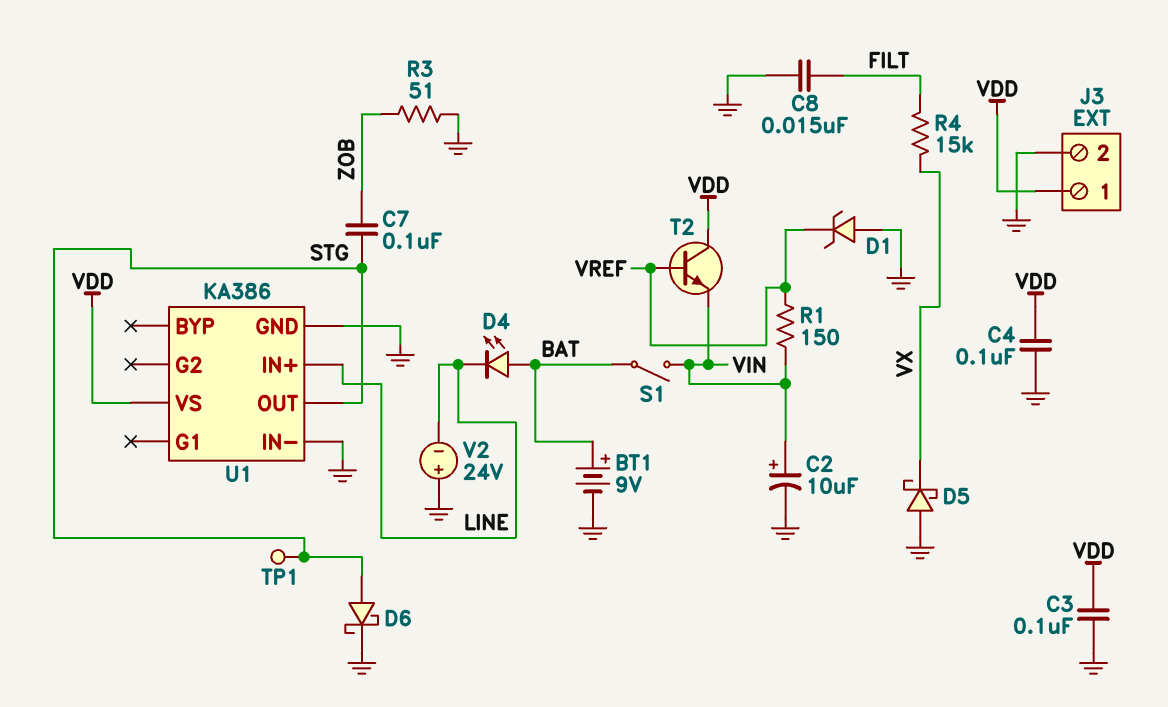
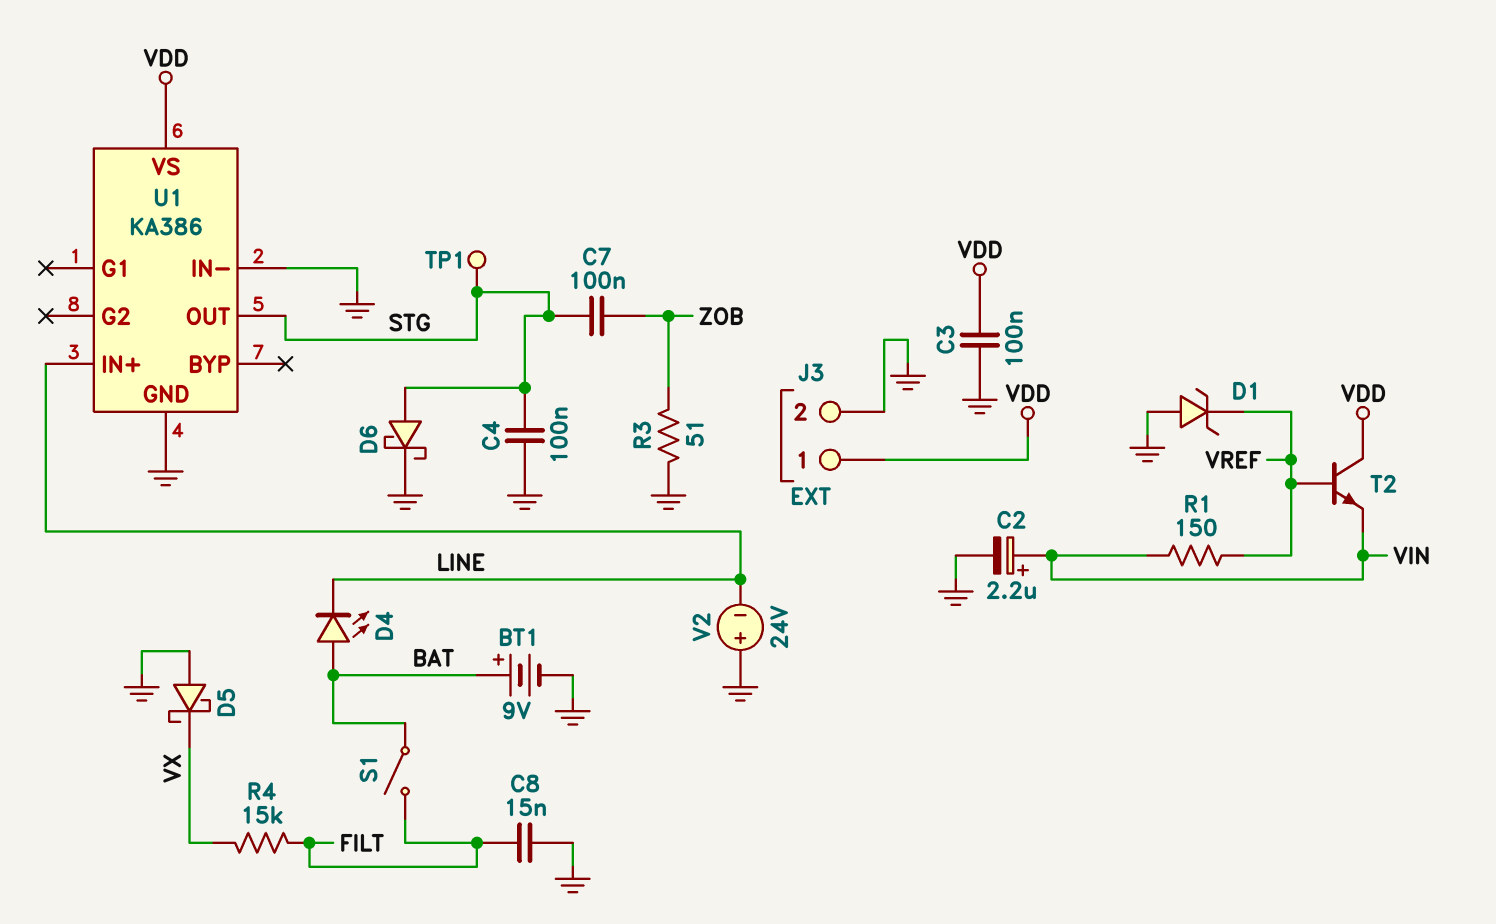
C2: 10uF (plus VIN, minus GND) -> 2.2uF (plus VIN, minus GND)
C4: 100nF (GND, VDD) -> 100nF (GND, STG)
S1: switch (BAT, VIN) -> switch (BAT, FILT)

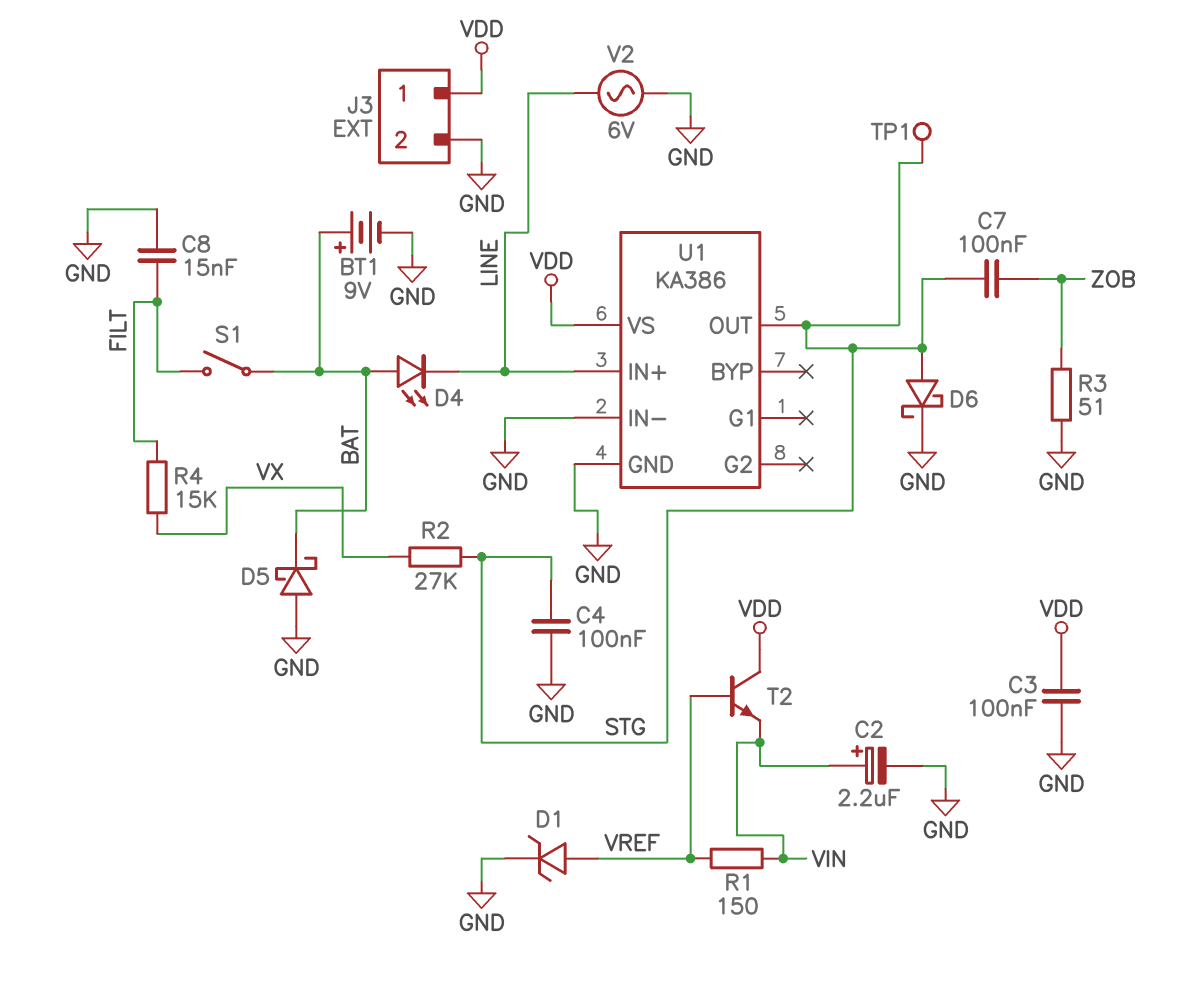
D1: zener (A GND, K VREF) -> zener (A VREF, K GND)
D5: schottky (A GND, K VX) -> schottky (A GND, K BAT)
R2: none -> 27k (STG, VX)
V2: 24V (plus GND, minus LINE) -> AC 6V (GND, LINE)

